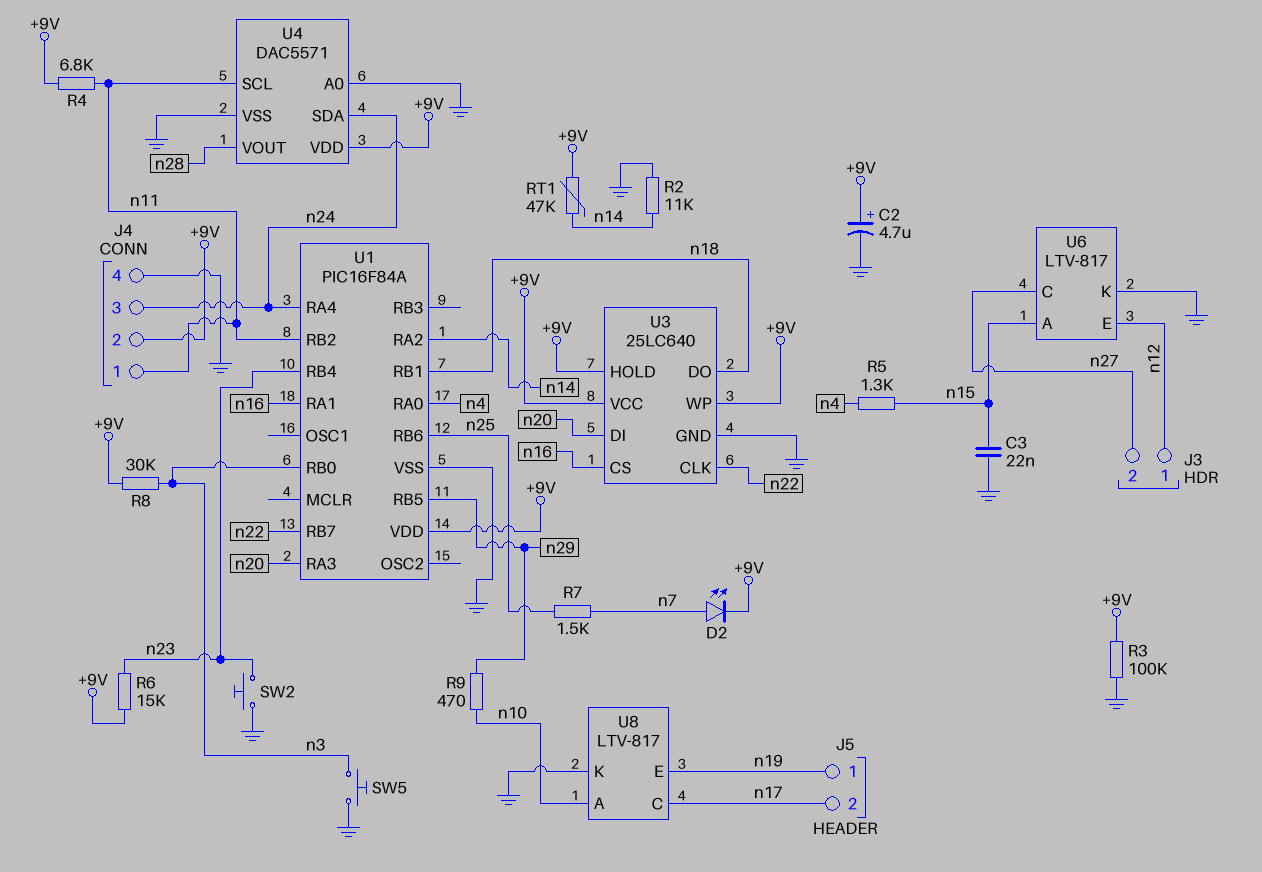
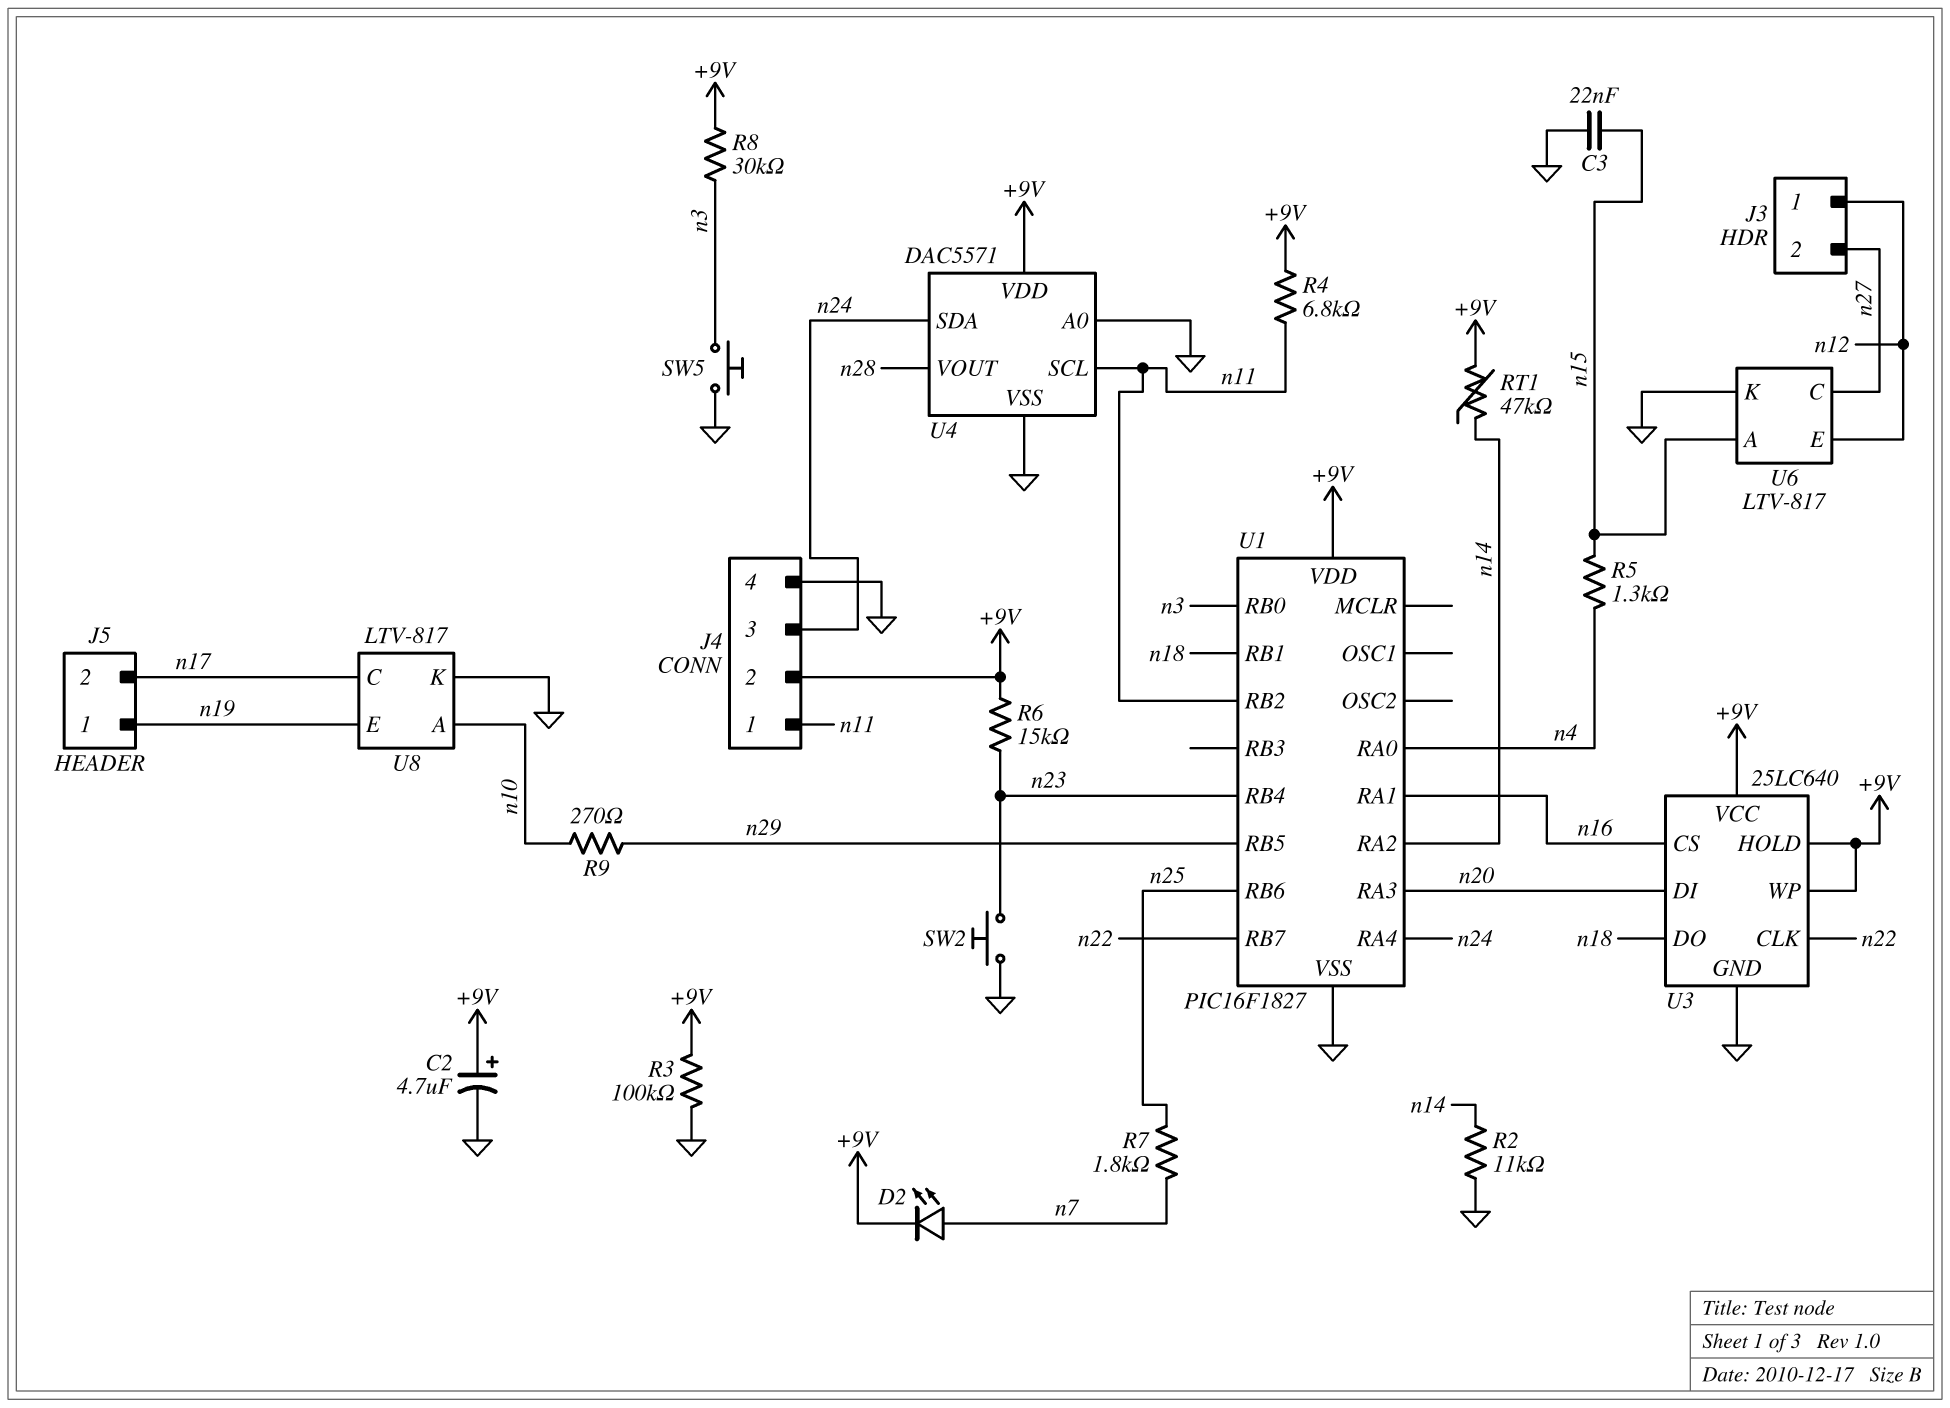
R7: 1.5k (n7, n25) -> 1.8k (n7, n25)
R9: 470 (n10, n29) -> 270 (n10, n29)
U1: PIC16F84A -> PIC16F1827

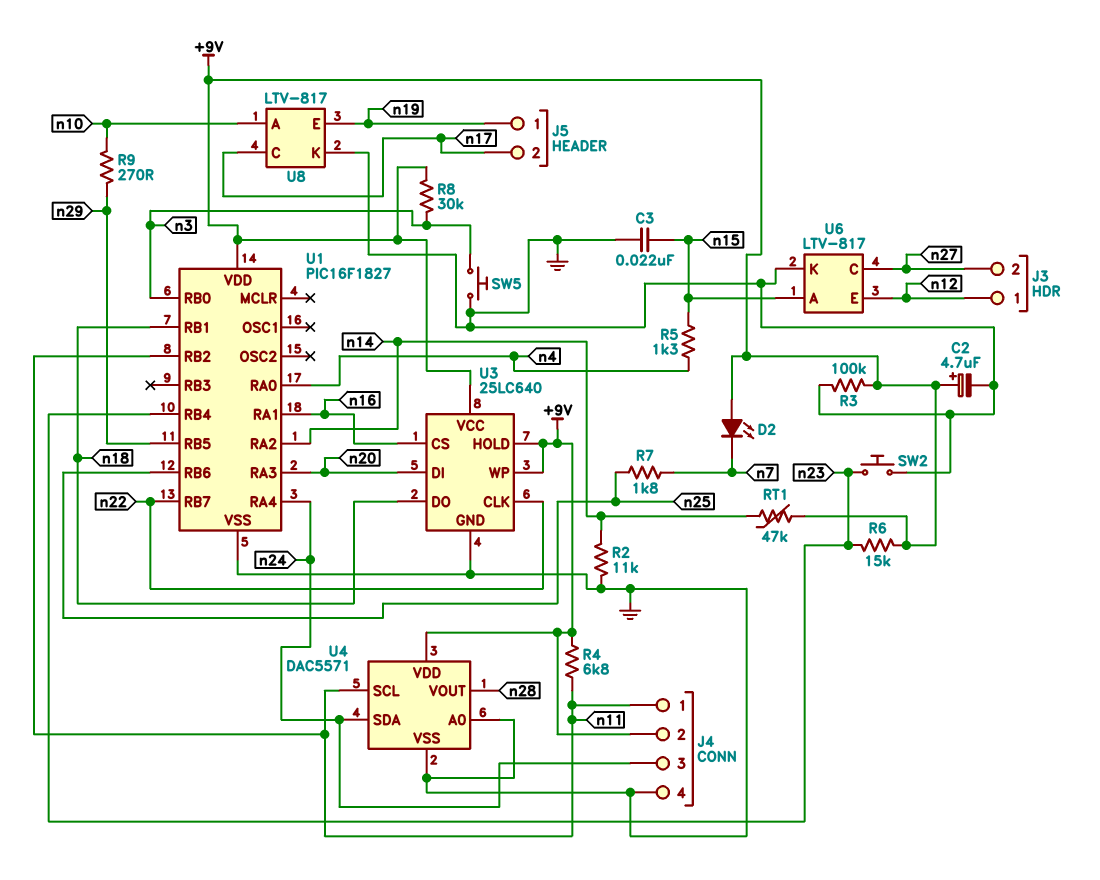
D2: LED (A n7, K +9V) -> LED (A +9V, K n7)

